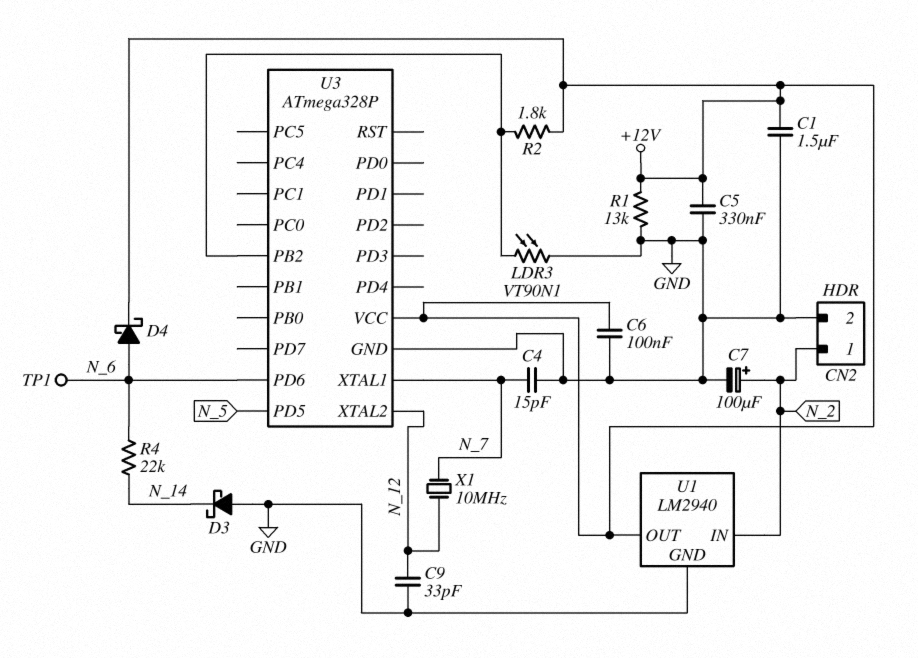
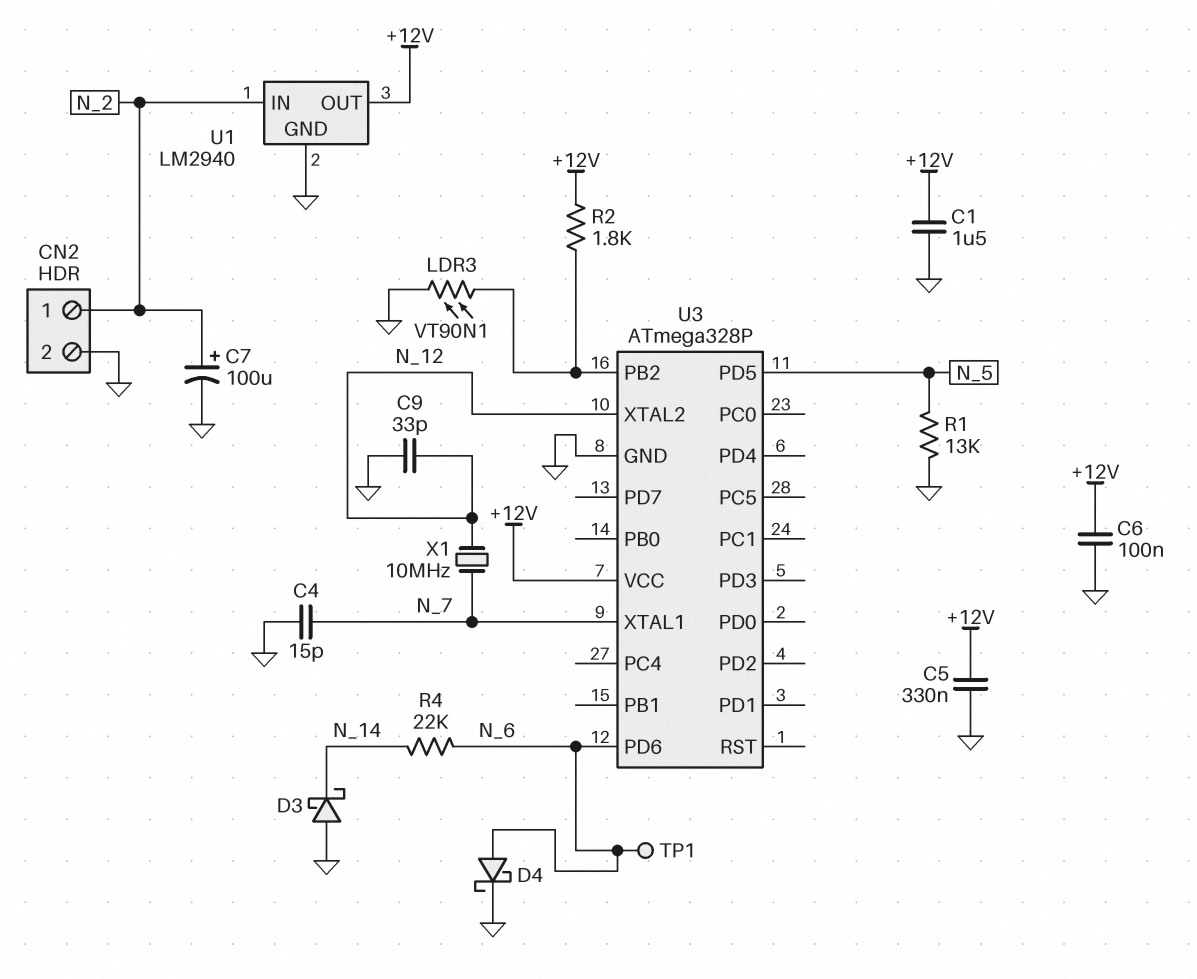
D4: schottky (A N_6, K +12V) -> schottky (A N_6, K GND)
R1: 13k (+12V, GND) -> 13k (GND, N_5)

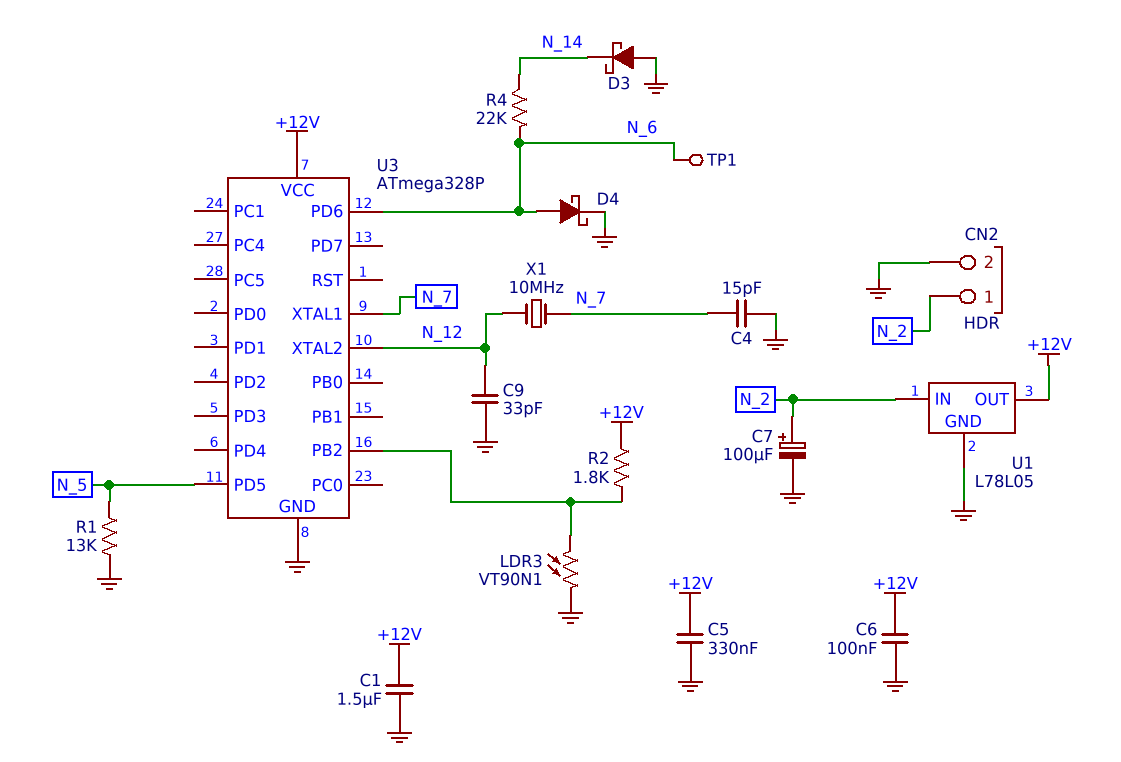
U1: LM2940 -> L78L05

